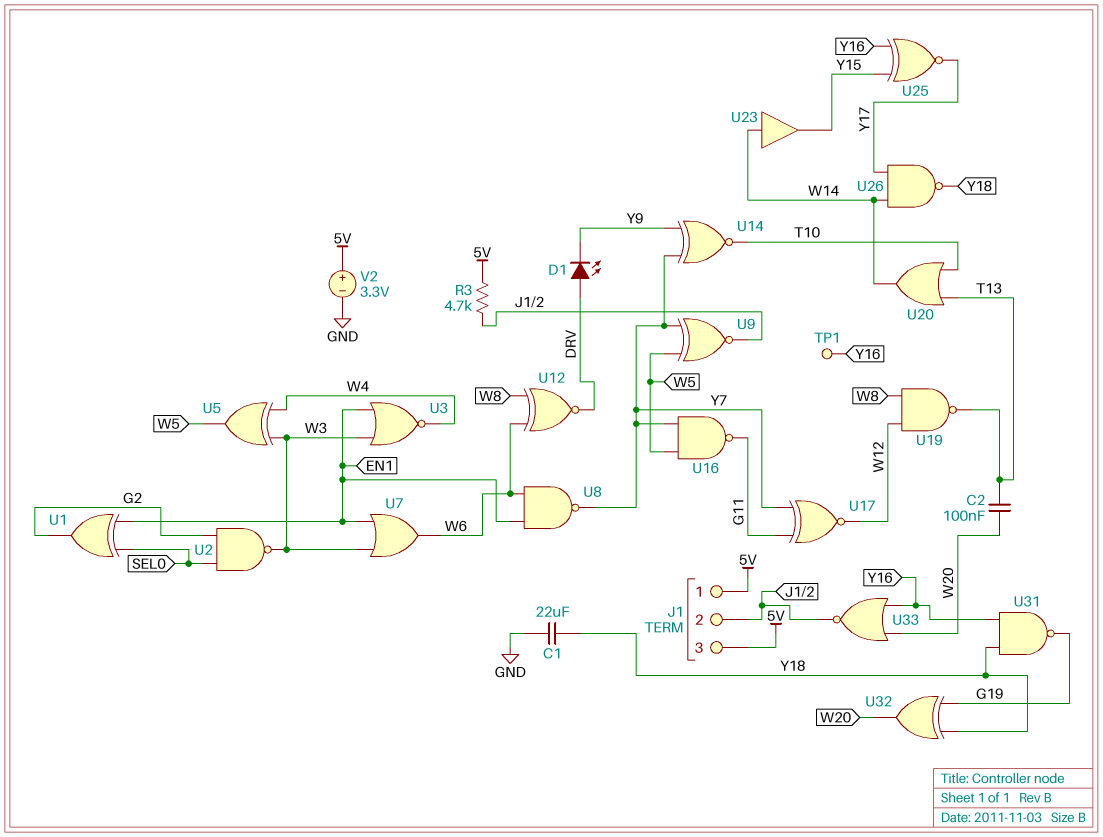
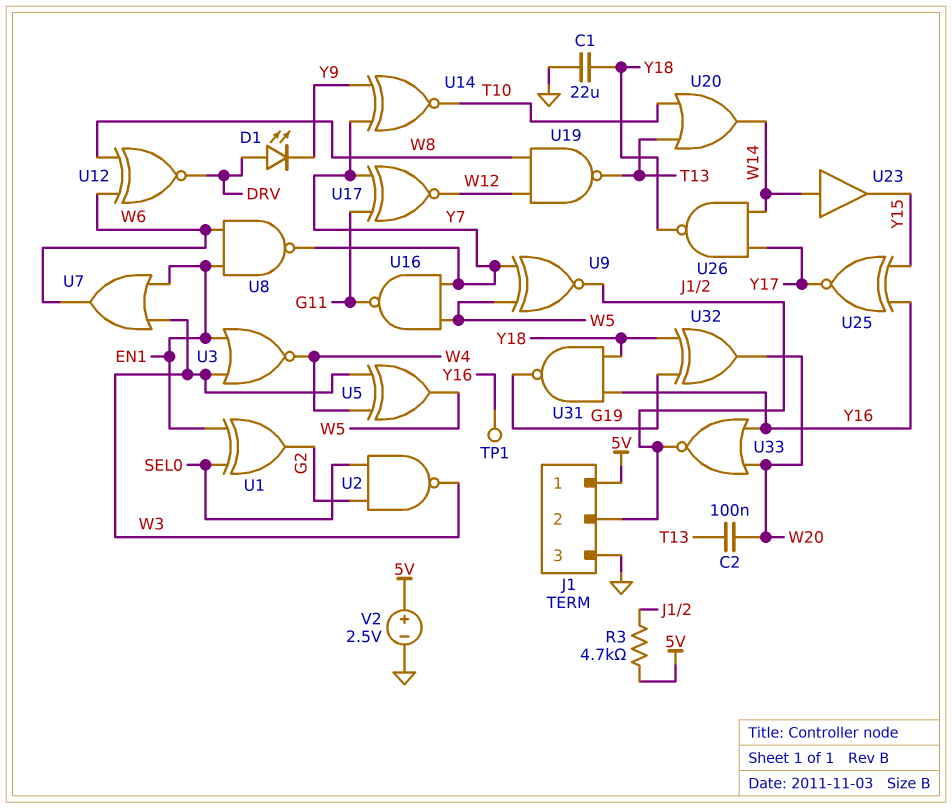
J1 pin 3: 5V -> GND
V2: 3.3V (plus 5V, minus GND) -> 2.5V (plus 5V, minus GND)

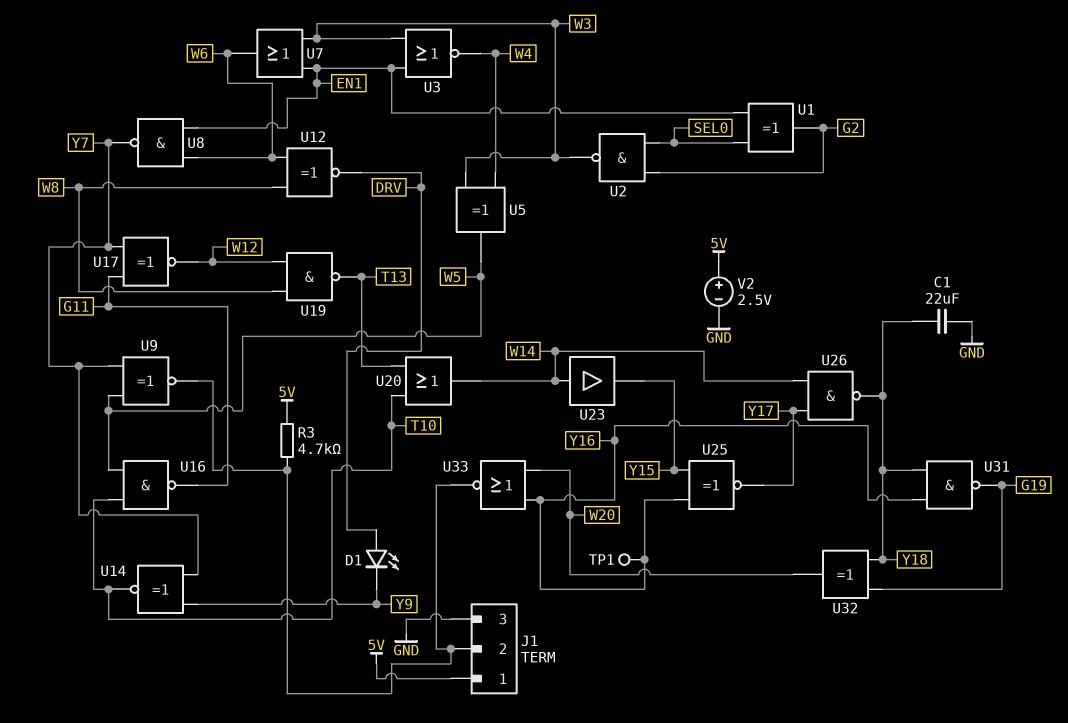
C2: 100nF (T13, W20) -> none
U16: NAND (in W5, in Y7, out G11) -> NAND (in T10, in W5, out G11)

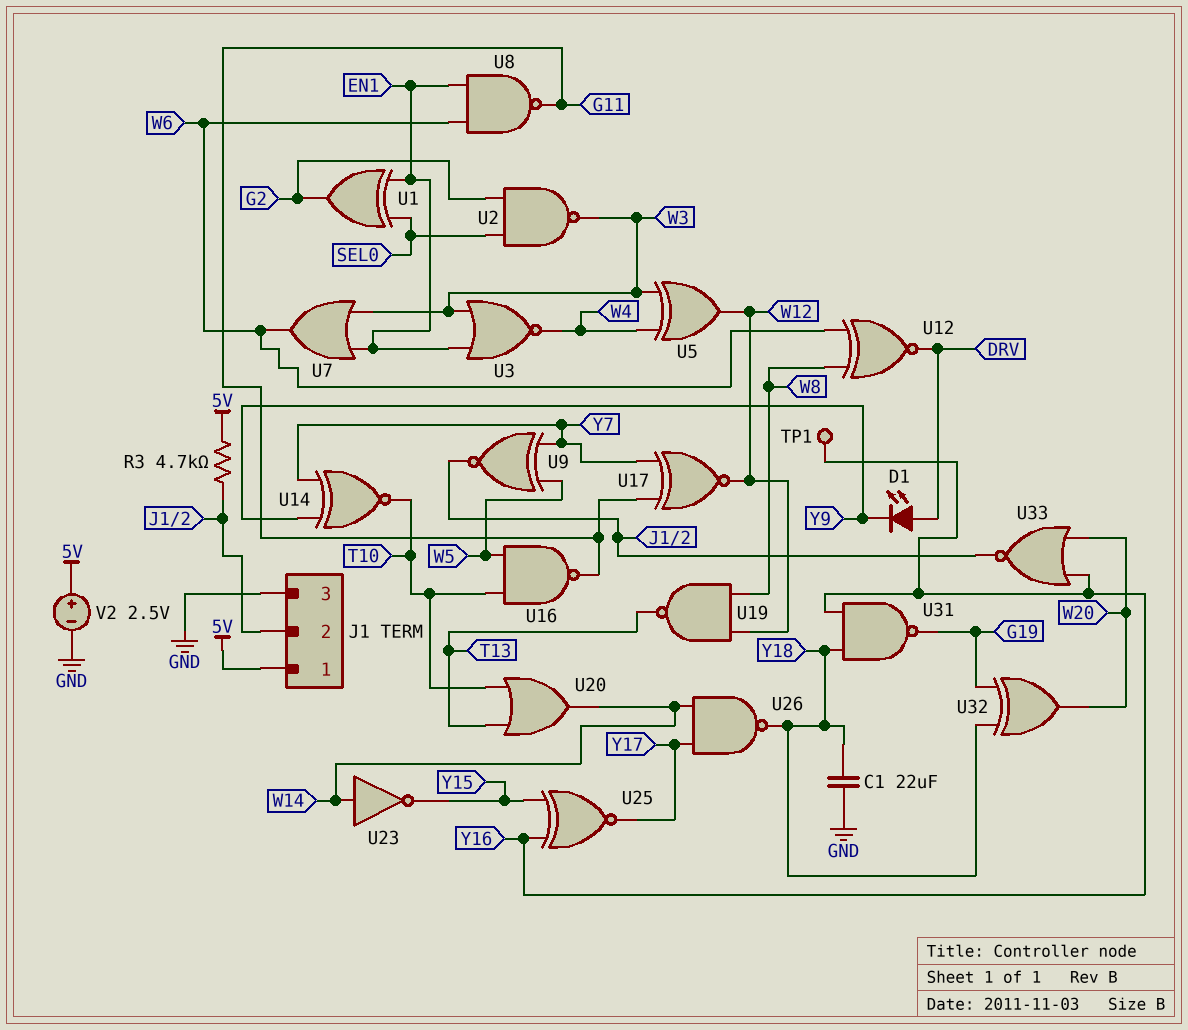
U5: XOR (in W3, in W4, out W5) -> XOR (in W3, in W4, out W12)
U8: NAND (in EN1, in W6, out Y7) -> NAND (in EN1, in W6, out G11)
U23: buffer (in W14, out Y15) -> NOT (in W14, out Y15)

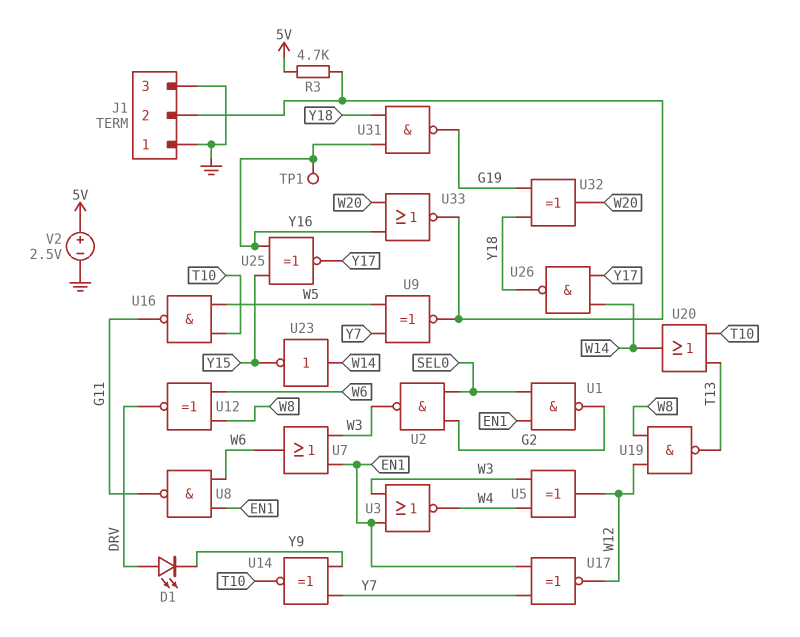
C1: 22uF (GND, Y18) -> none
J1 pin 1: 5V -> GND
U1: XOR (in EN1, in SEL0, out G2) -> NAND (in EN1, in SEL0, out G2)
U17: XNOR (in G11, in Y7, out W12) -> XNOR (in EN1, in Y7, out W12)

